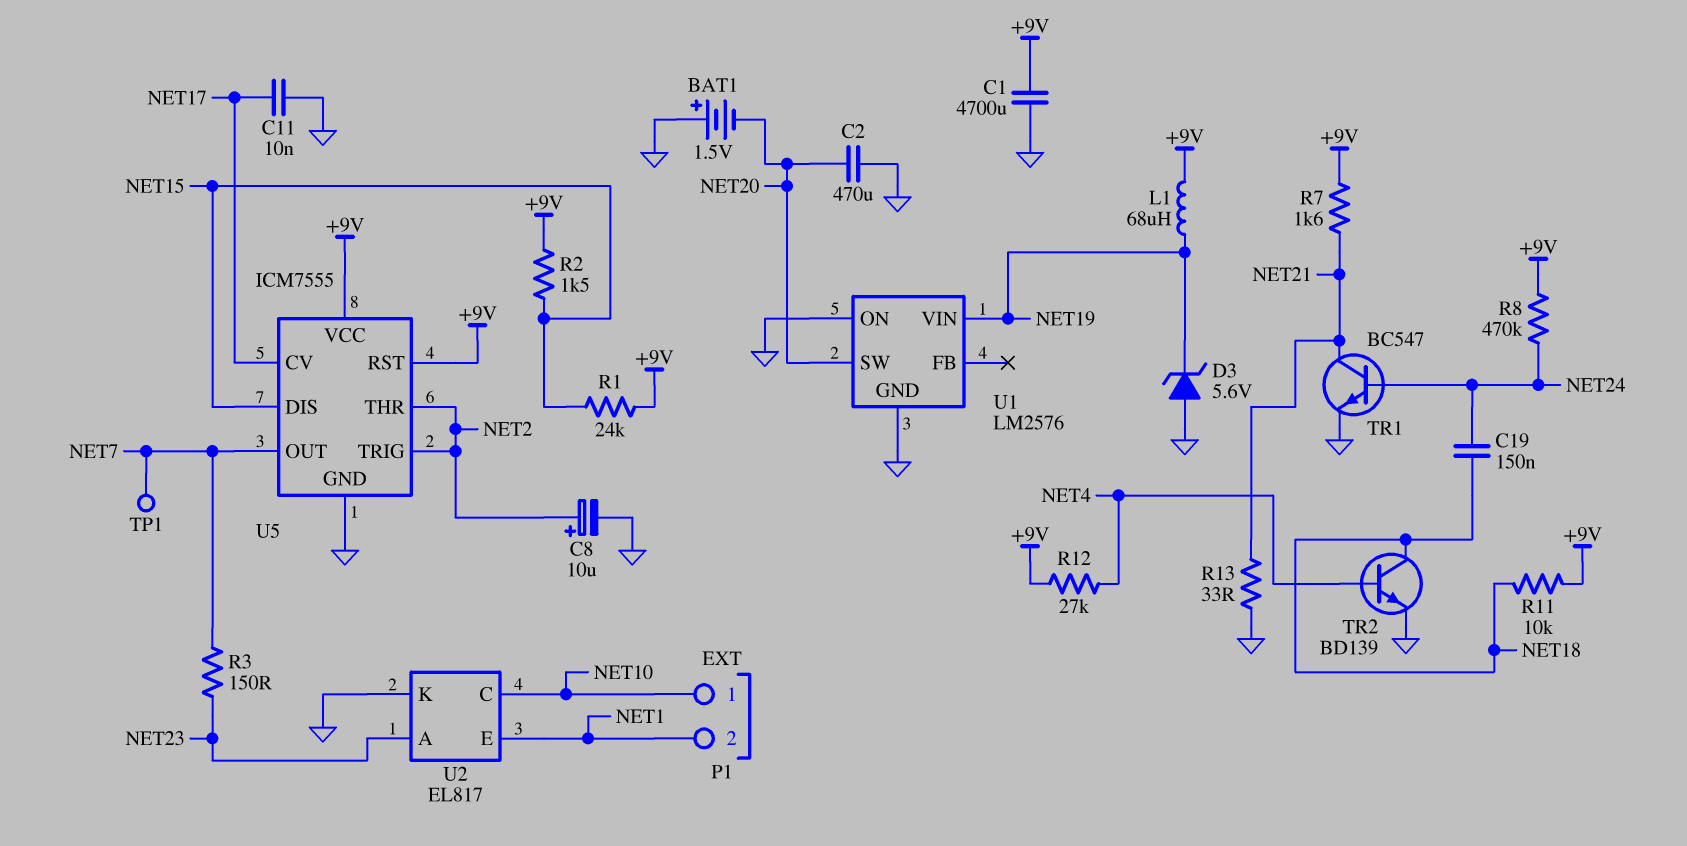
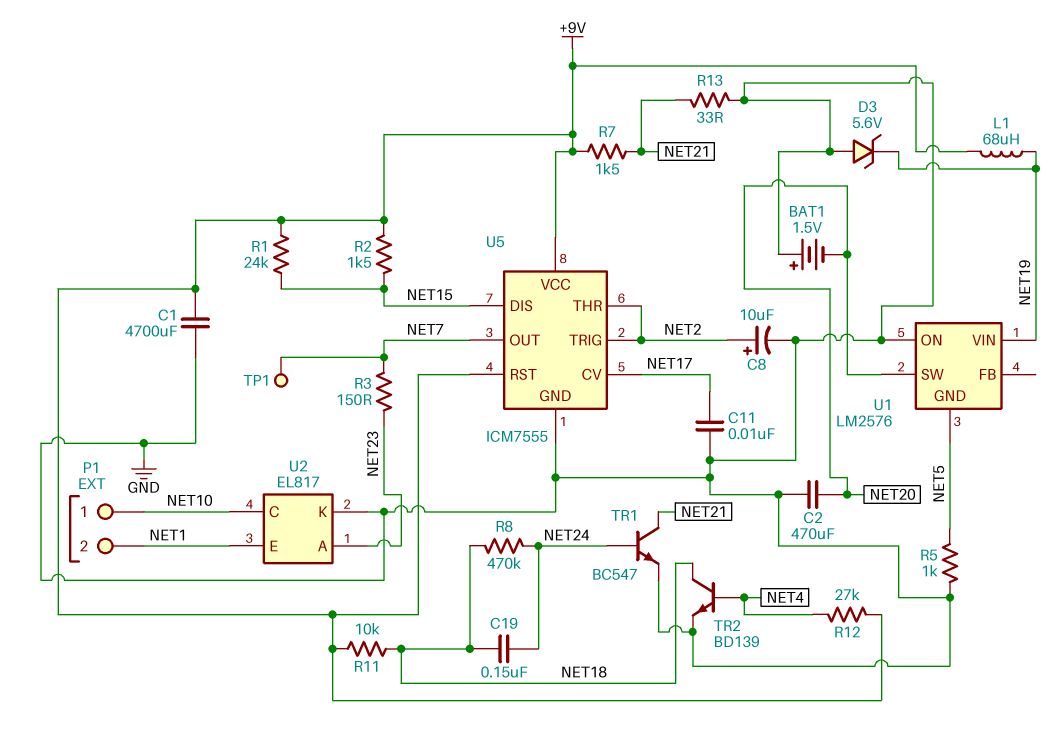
R5: none -> 1k (GND, NET5)
R7: 1.6k (+9V, NET21) -> 1.5k (+9V, NET21)
R8: 470k (+9V, NET24) -> 470k (NET18, NET24)
U1 pin GND: GND -> NET5

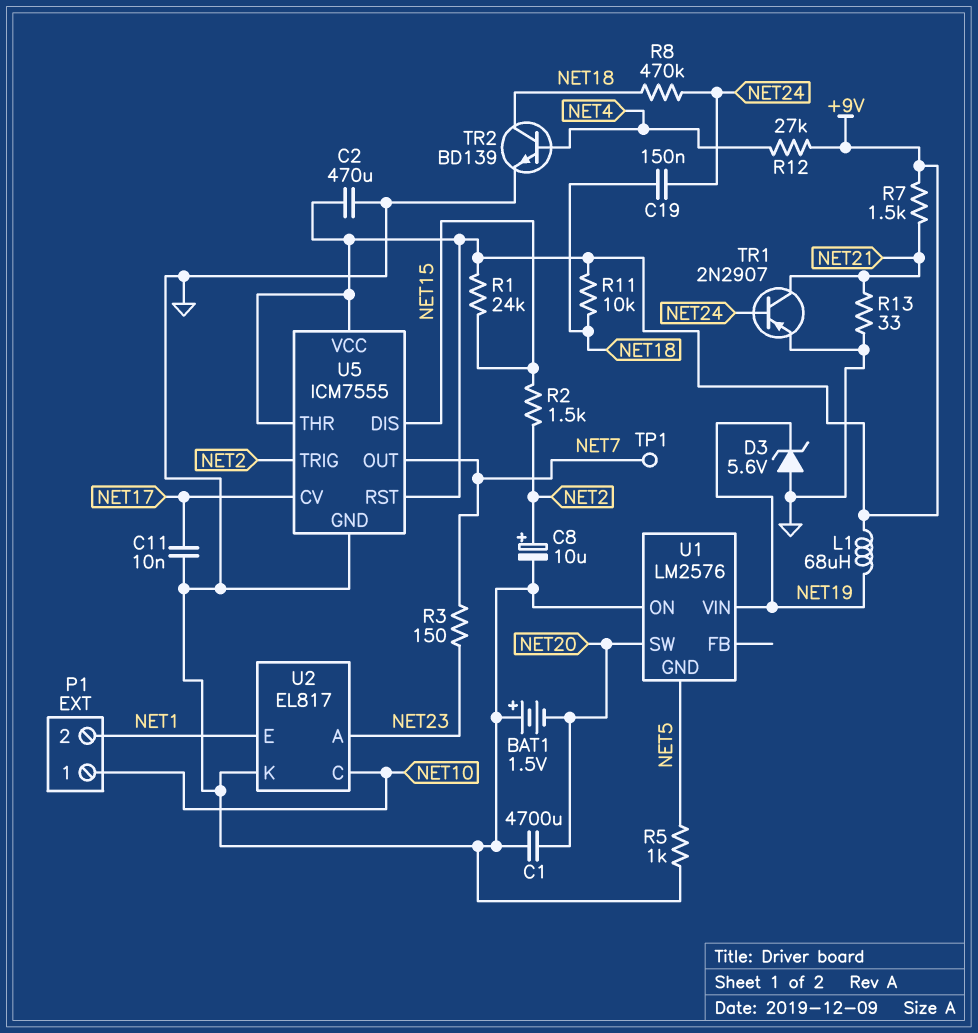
C1: 4700uF (+9V, GND) -> 4700uF (GND, NET20)
C2: 470uF (GND, NET20) -> 470uF (+9V, GND)
R2: 1.5k (+9V, NET15) -> 1.5k (NET2, NET15)
TR1: NPN BC547 (B NET24, C NET21, E GND) -> PNP 2N2907 (B NET24, C NET21, E GND)
U5 pin THR: NET2 -> +9V

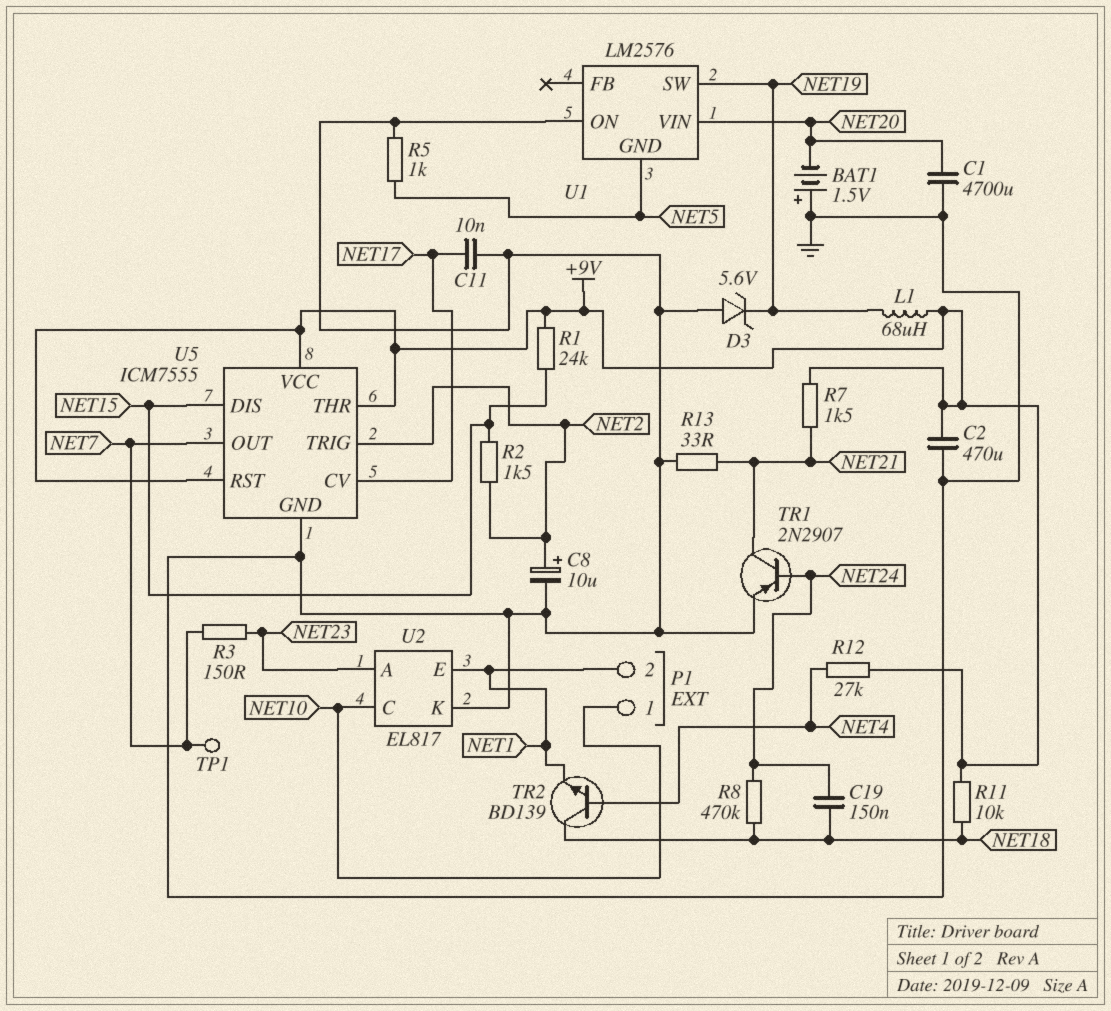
TR2: NPN BD139 (B NET4, C NET18, E GND) -> NPN BD139 (B NET4, C NET18, E NET1)
U1 pin SW: NET20 -> NET19
U1 pin VIN: NET19 -> NET20

